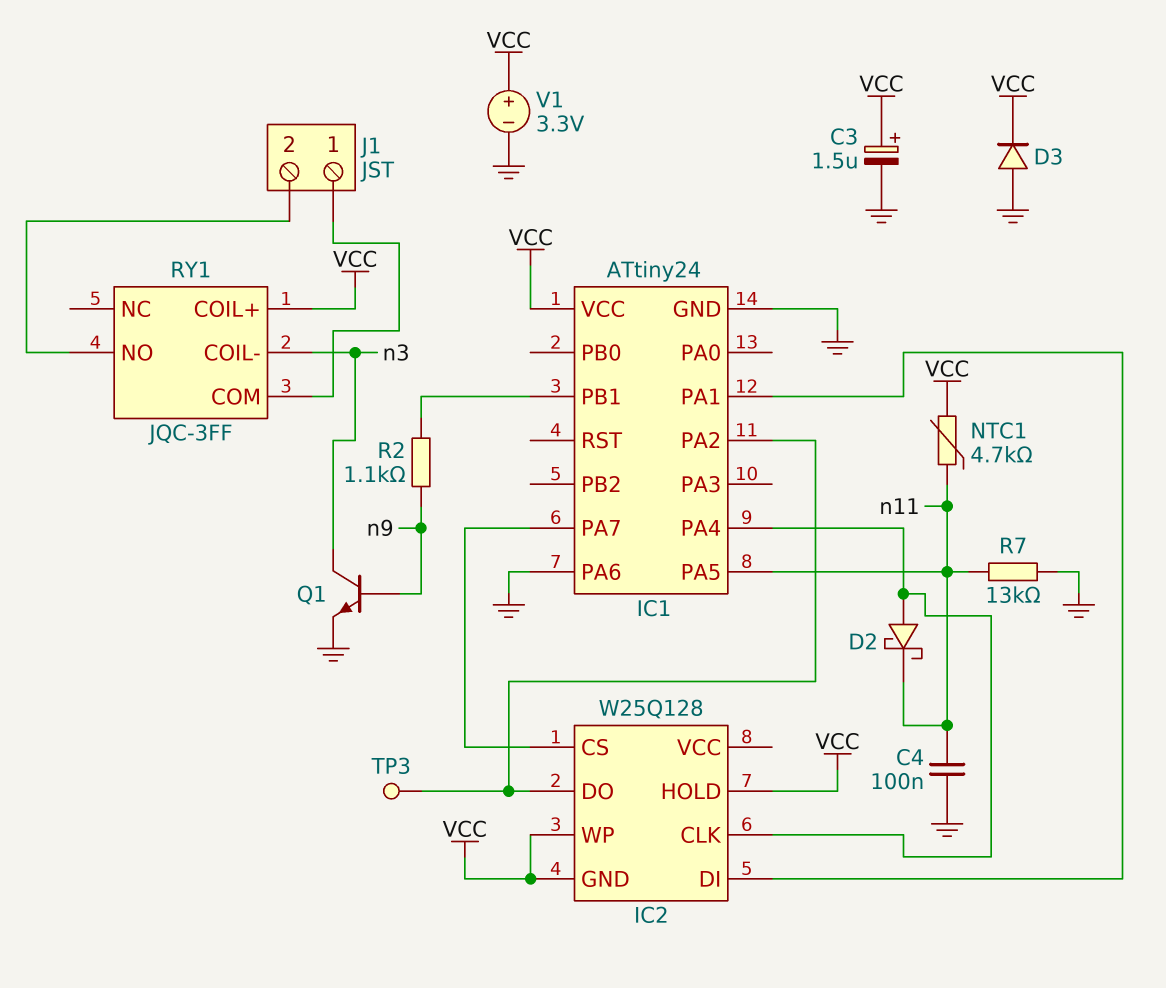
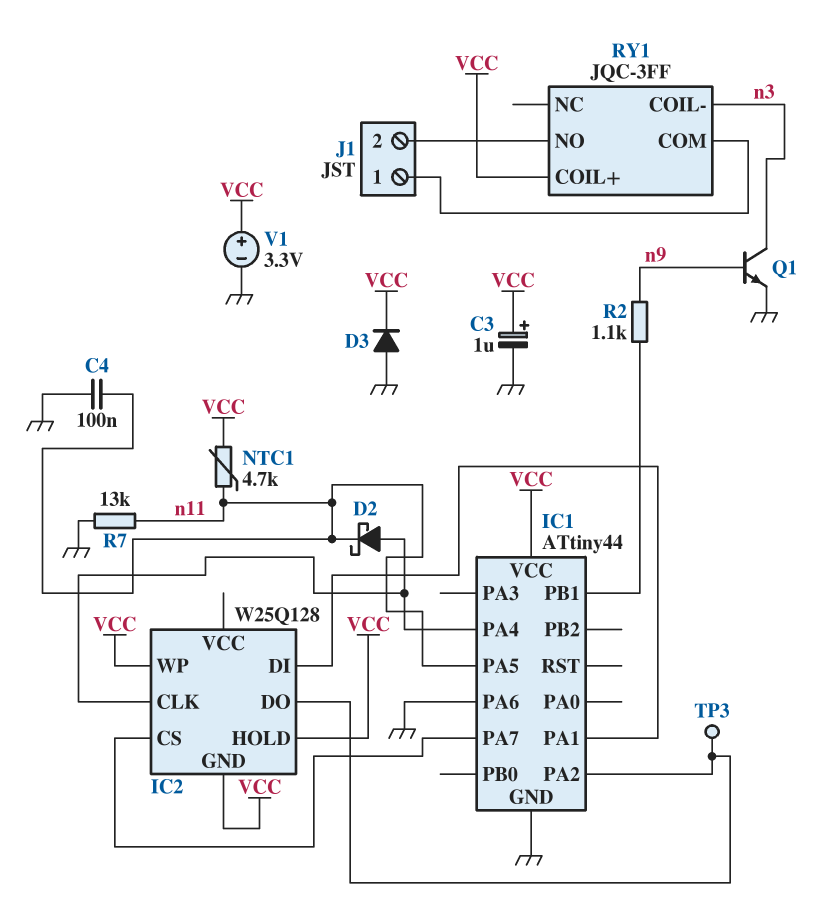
C3: 1.5uF (plus VCC, minus GND) -> 1uF (plus VCC, minus GND)
IC1: ATtiny24 -> ATtiny44

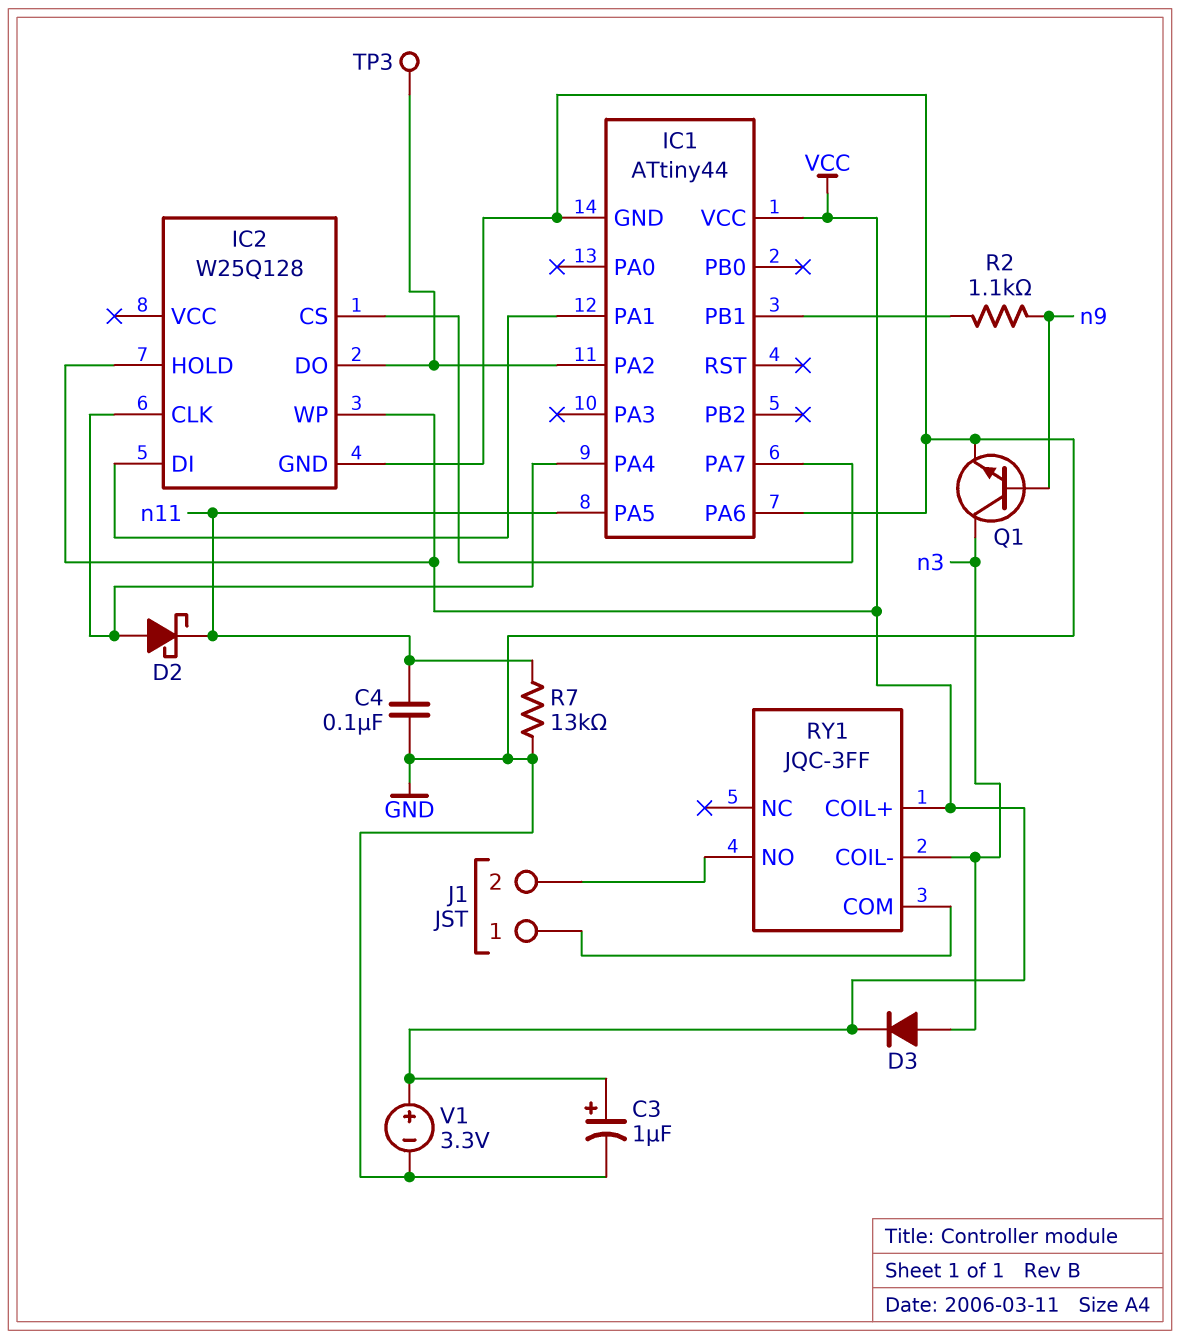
D3: diode (A GND, K VCC) -> diode (A n3, K VCC)
IC2 pin GND: VCC -> GND
NTC1: 4.7k (VCC, n11) -> none

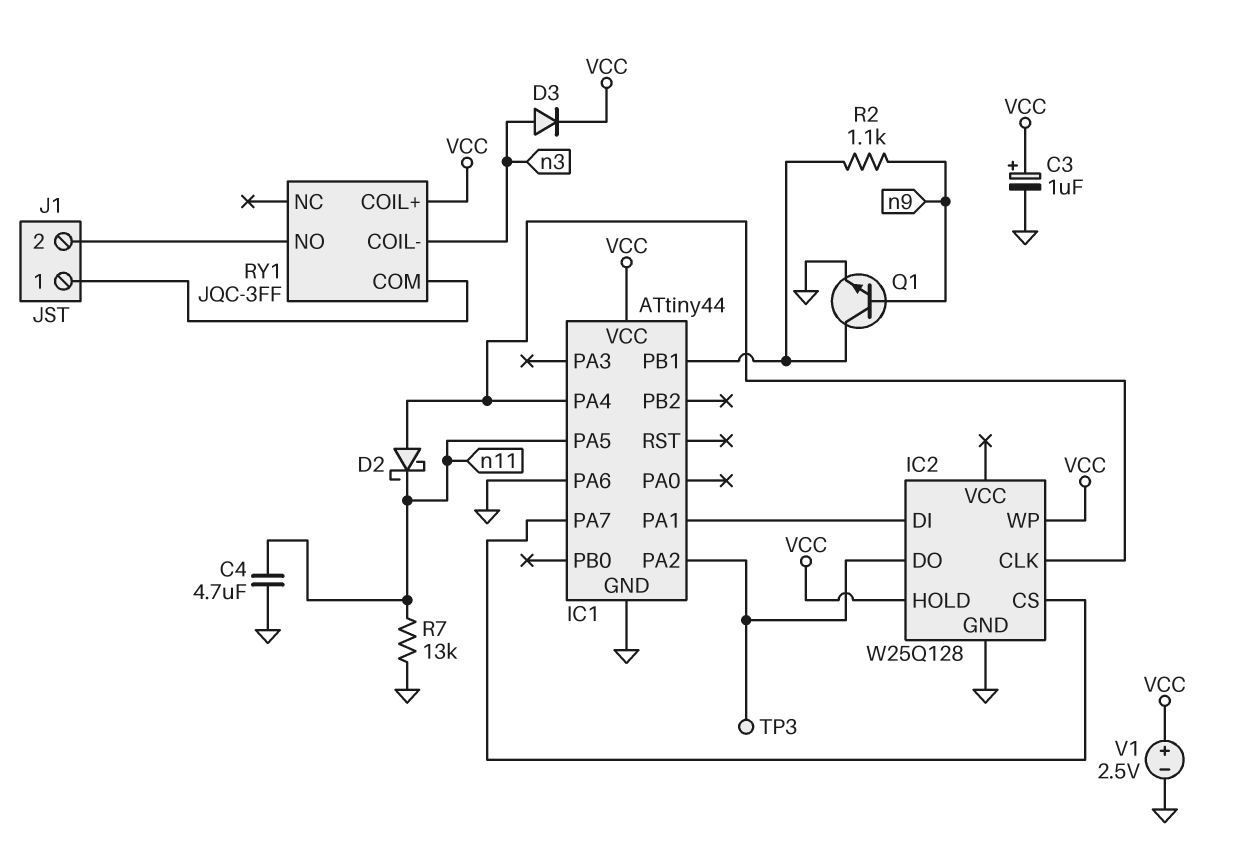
C4: 100nF (GND, n11) -> 4.7uF (GND, n11)
Q1: NPN (B n9, C n3, E GND) -> NPN (B n9, C IC1/PB1, E GND)
V1: 3.3V (plus VCC, minus GND) -> 2.5V (plus VCC, minus GND)

